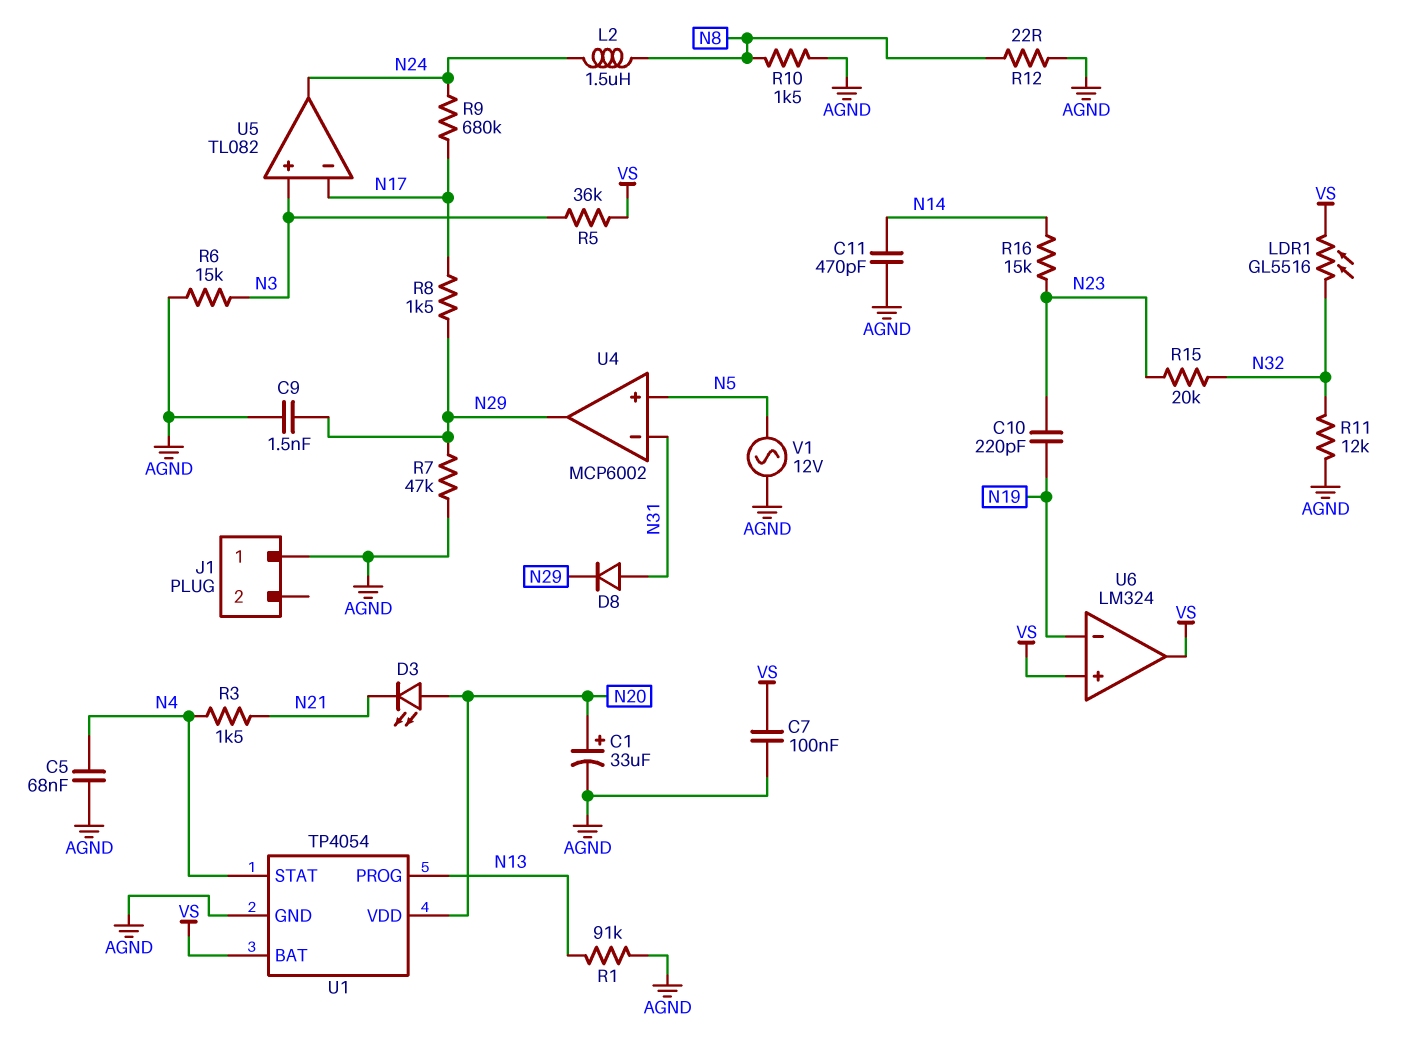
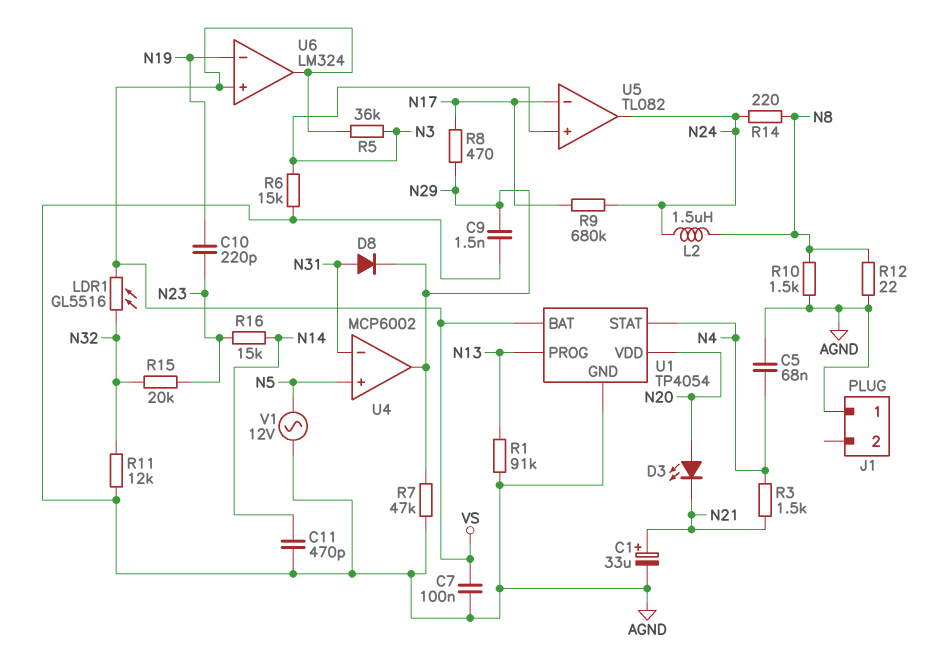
C1: 33uF (plus N20, minus AGND) -> 33uF (plus N21, minus AGND)
R8: 1.5k (N17, N29) -> 470 (N17, N29)
R14: none -> 220 (N8, N24)

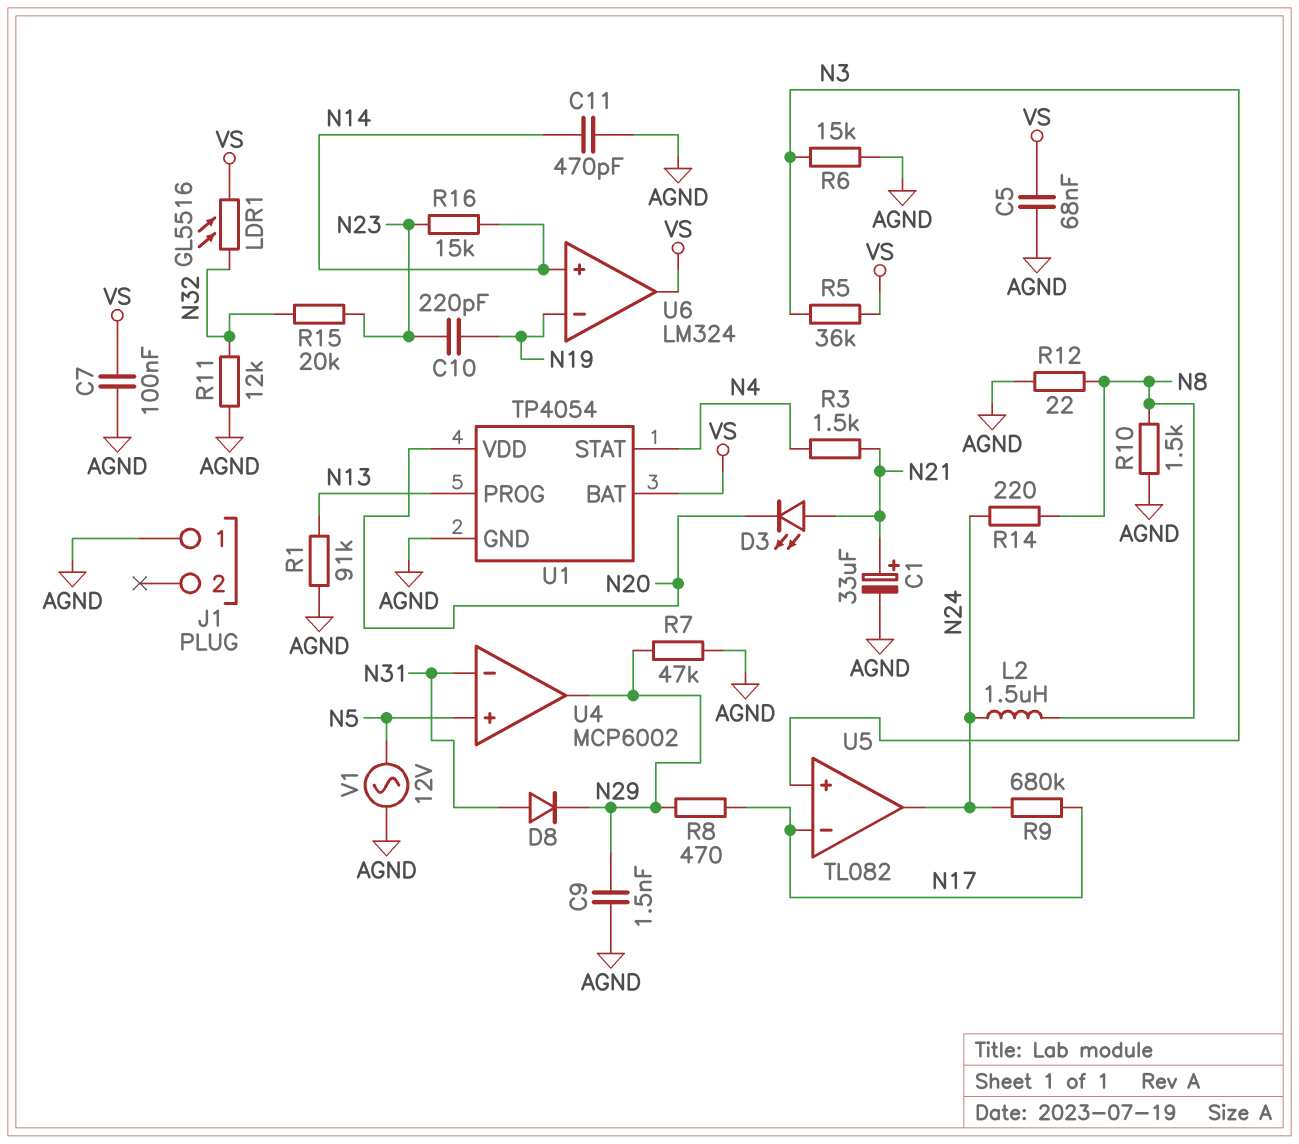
C5: 68nF (AGND, N4) -> 68nF (AGND, VS)
D3: LED (A N20, K N21) -> LED (A N21, K N20)
U6 pin in+: VS -> N14

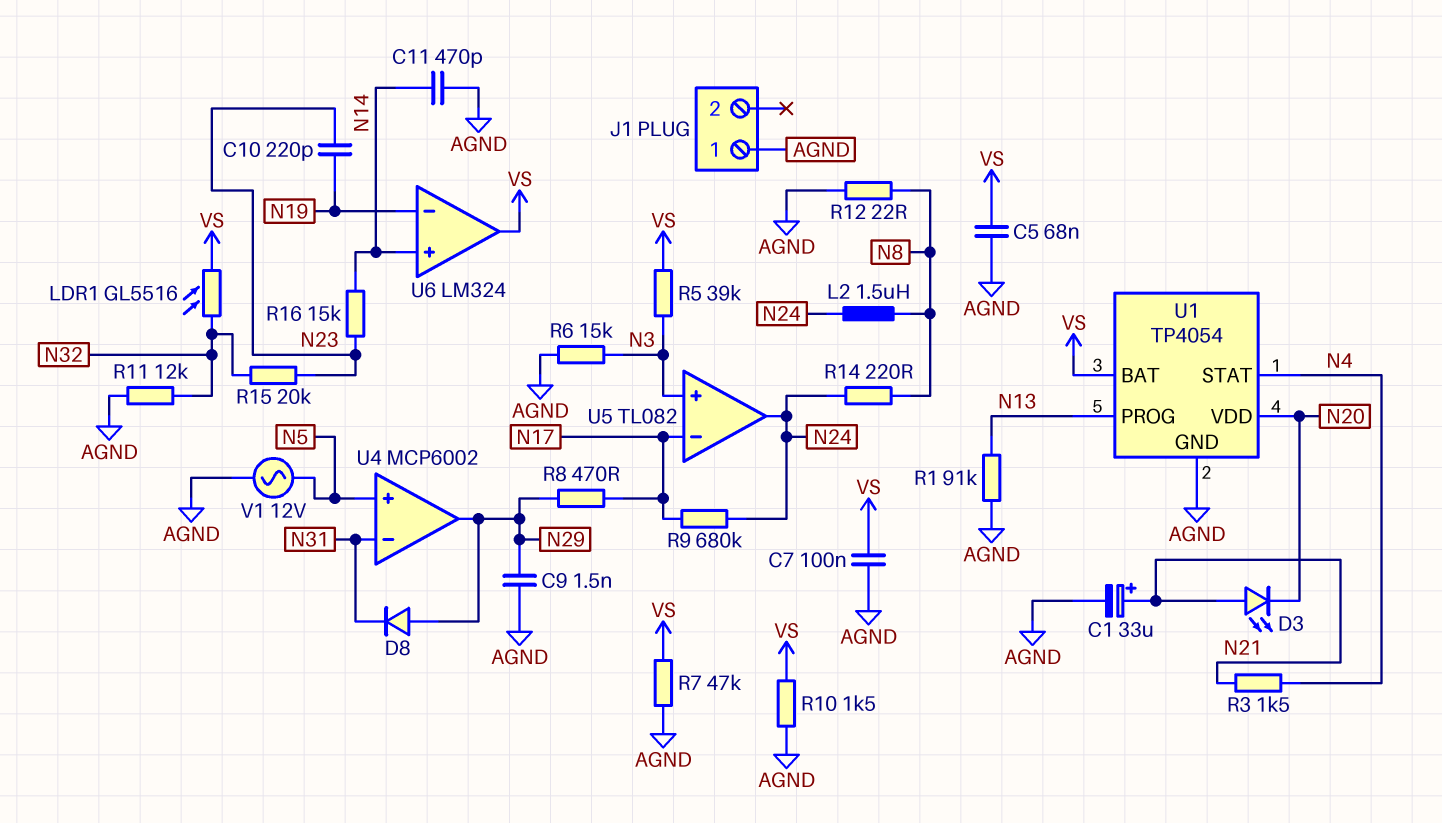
D8: diode (A N31, K N29) -> diode (A N29, K N31)
R5: 36k (N3, VS) -> 39k (N3, VS)
R7: 47k (AGND, N29) -> 47k (AGND, VS)
R10: 1.5k (AGND, N8) -> 1.5k (AGND, VS)

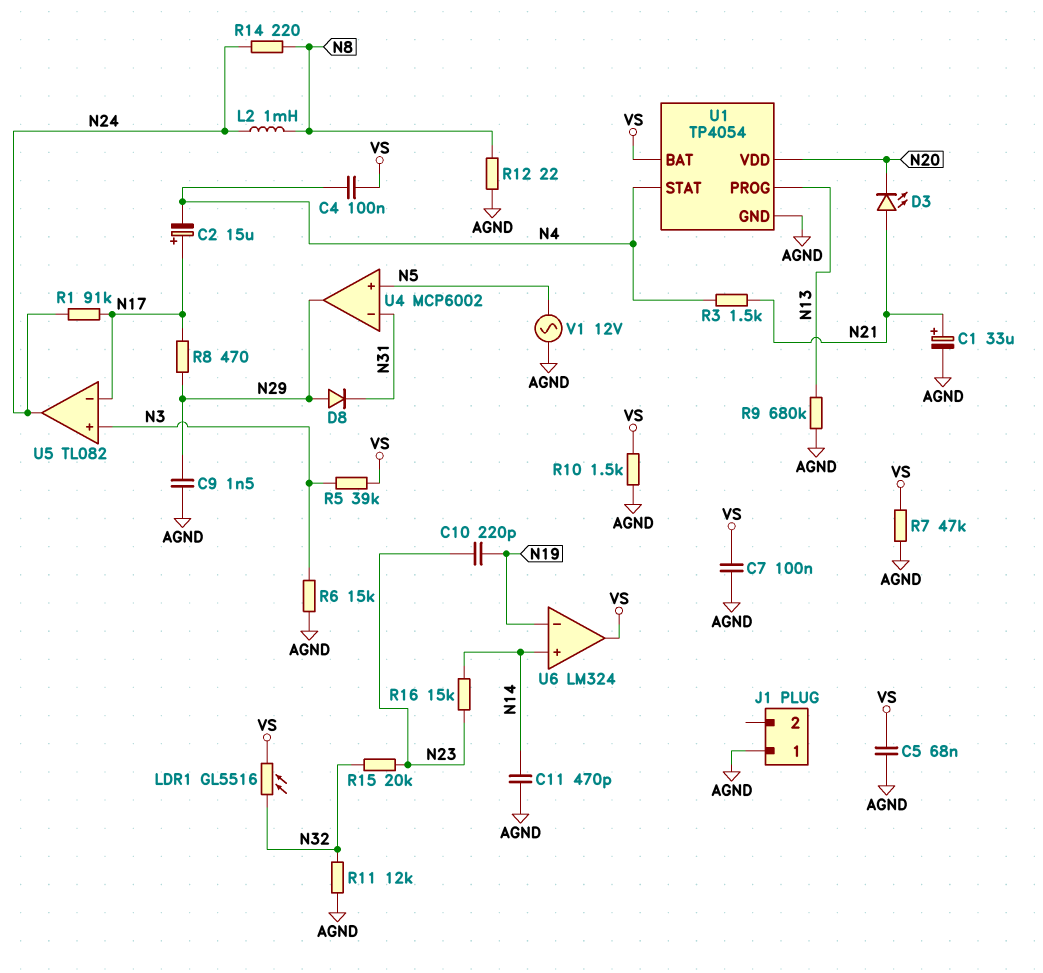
C2: none -> 15uF (plus N17, minus N4)
C4: none -> 100nF (N4, VS)
L2: 1.5uH (N8, N24) -> 1mH (N8, N24)
R1: 91k (AGND, N13) -> 91k (N17, N24)
R9: 680k (N17, N24) -> 680k (AGND, N13)

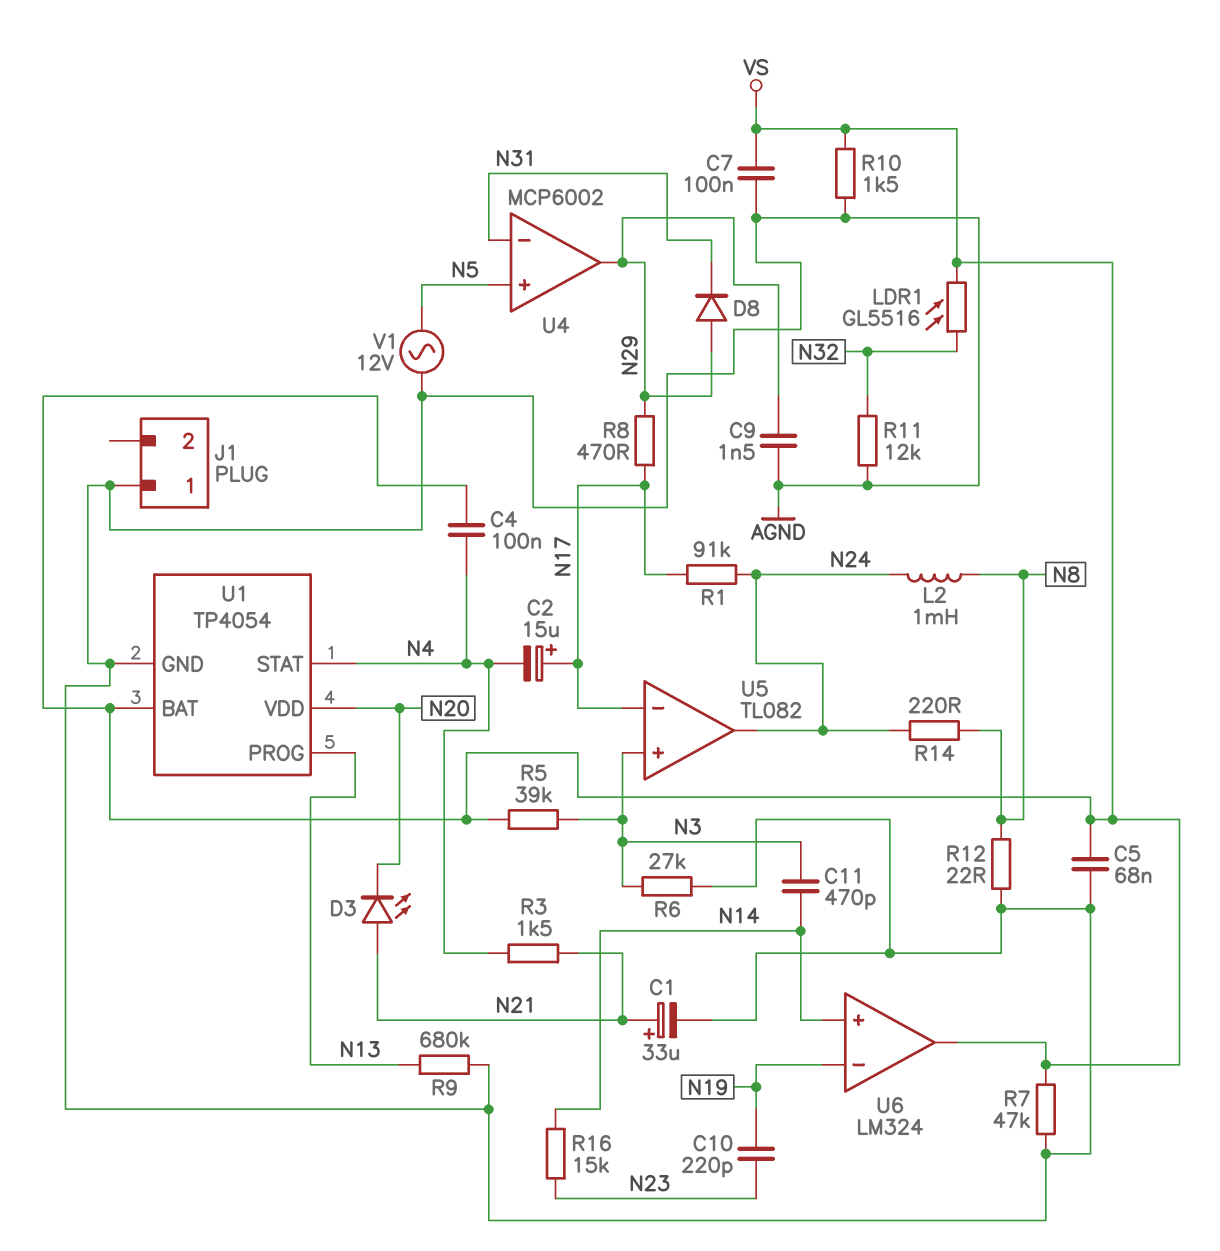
C11: 470pF (AGND, N14) -> 470pF (N3, N14)
R6: 15k (AGND, N3) -> 27k (AGND, N3)
R15: 20k (N23, N32) -> none

